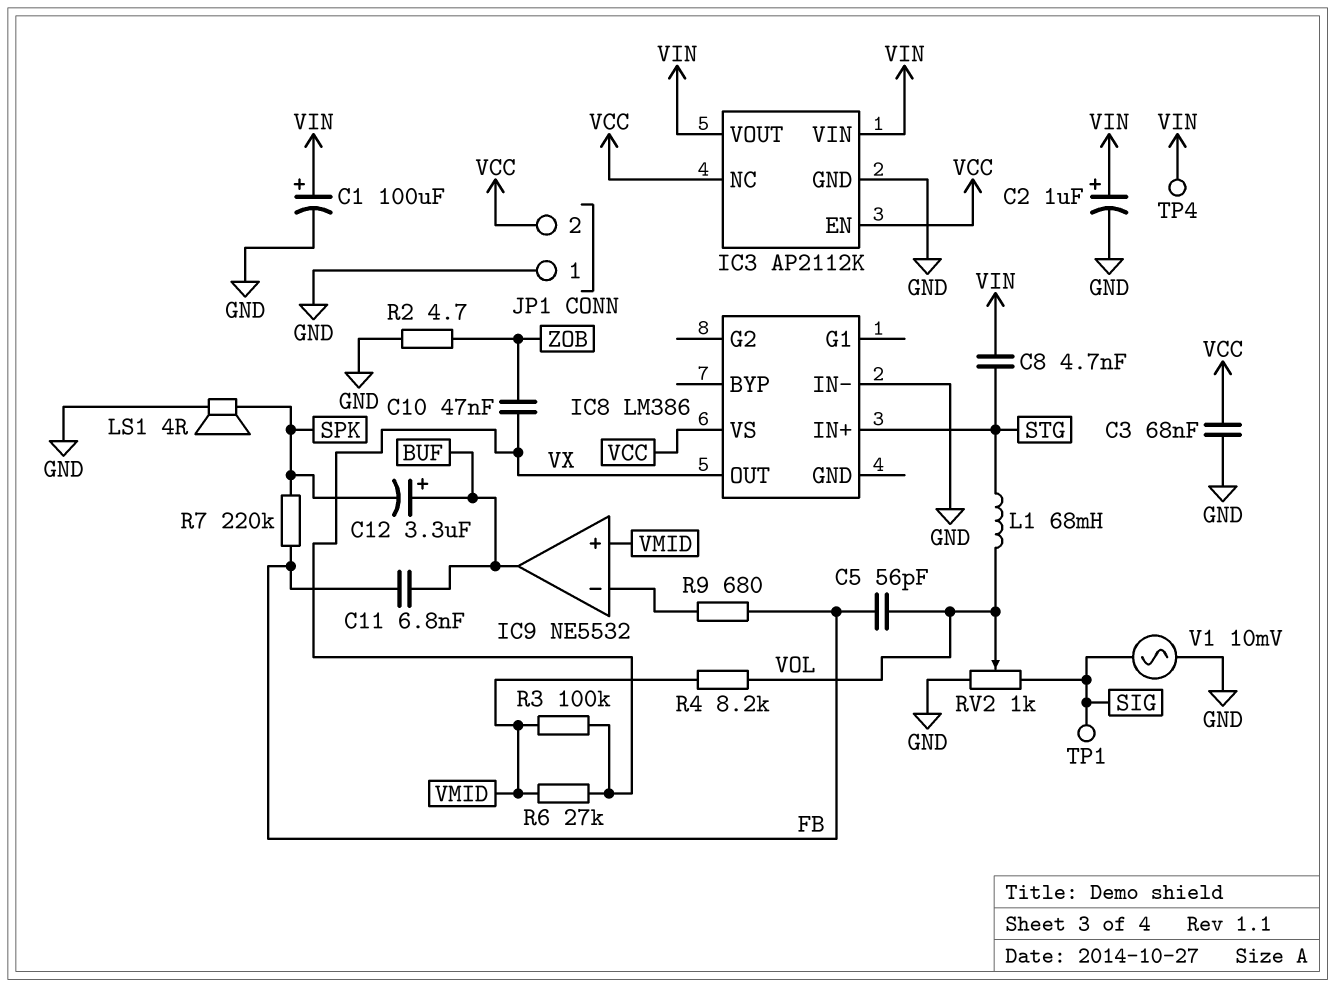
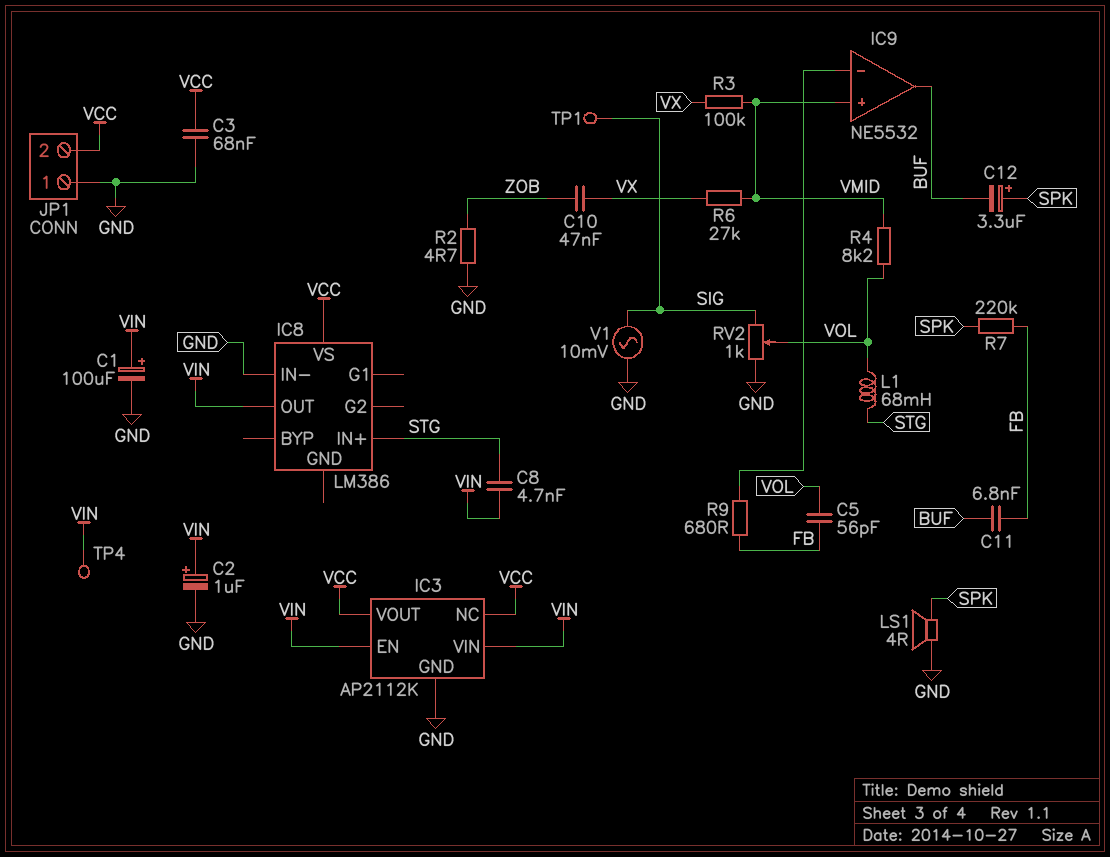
C12: 3.3uF (plus BUF, minus SPK) -> 3.3uF (plus SPK, minus BUF)
IC3 pin EN: VCC -> VIN
IC3 pin VOUT: VIN -> VCC
IC8 pin OUT: VX -> VIN

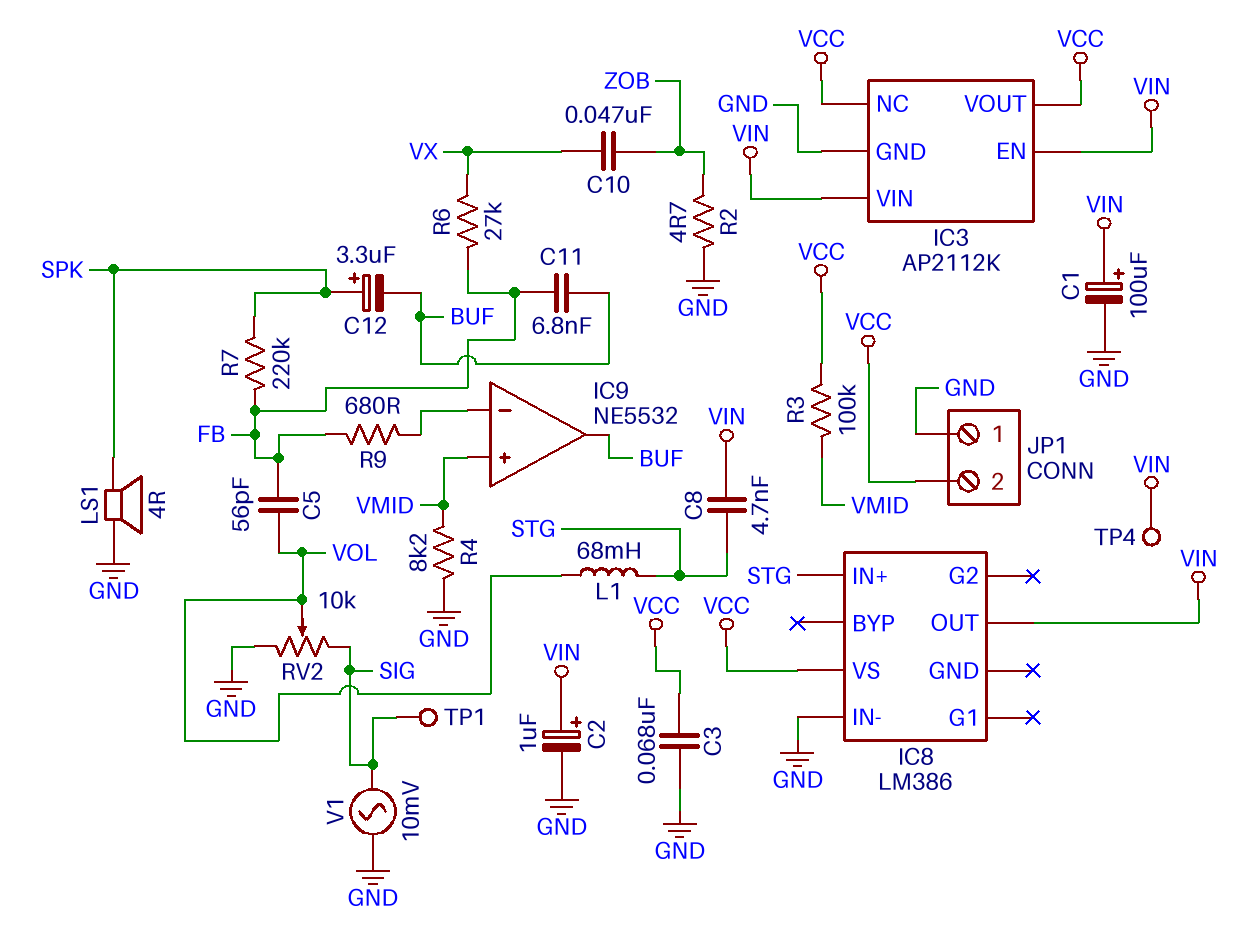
R3: 100k (VMID, VX) -> 100k (VCC, VMID)
R4: 8.2k (VMID, VOL) -> 8.2k (GND, VMID)
R6: 27k (VMID, VX) -> 27k (FB, VX)
RV2: 1k (GND, SIG, wiper VOL) -> 10k (GND, SIG, wiper VOL)

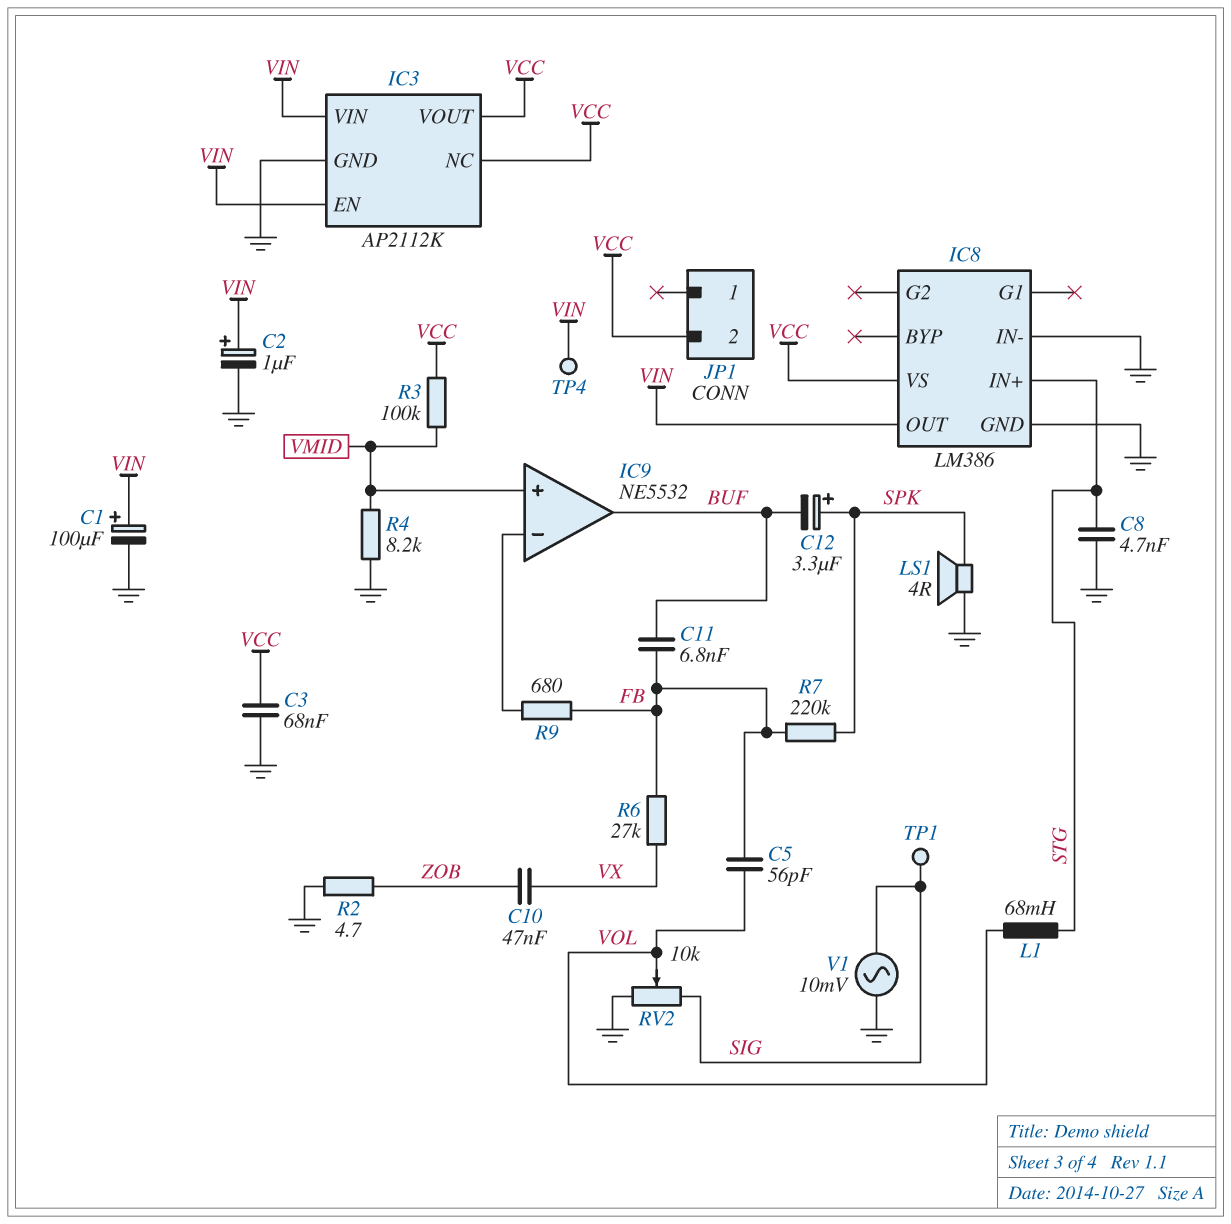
C8: 4.7nF (STG, VIN) -> 4.7nF (GND, STG)
IC8 pin GND: none -> GND
JP1 pin 1: GND -> none

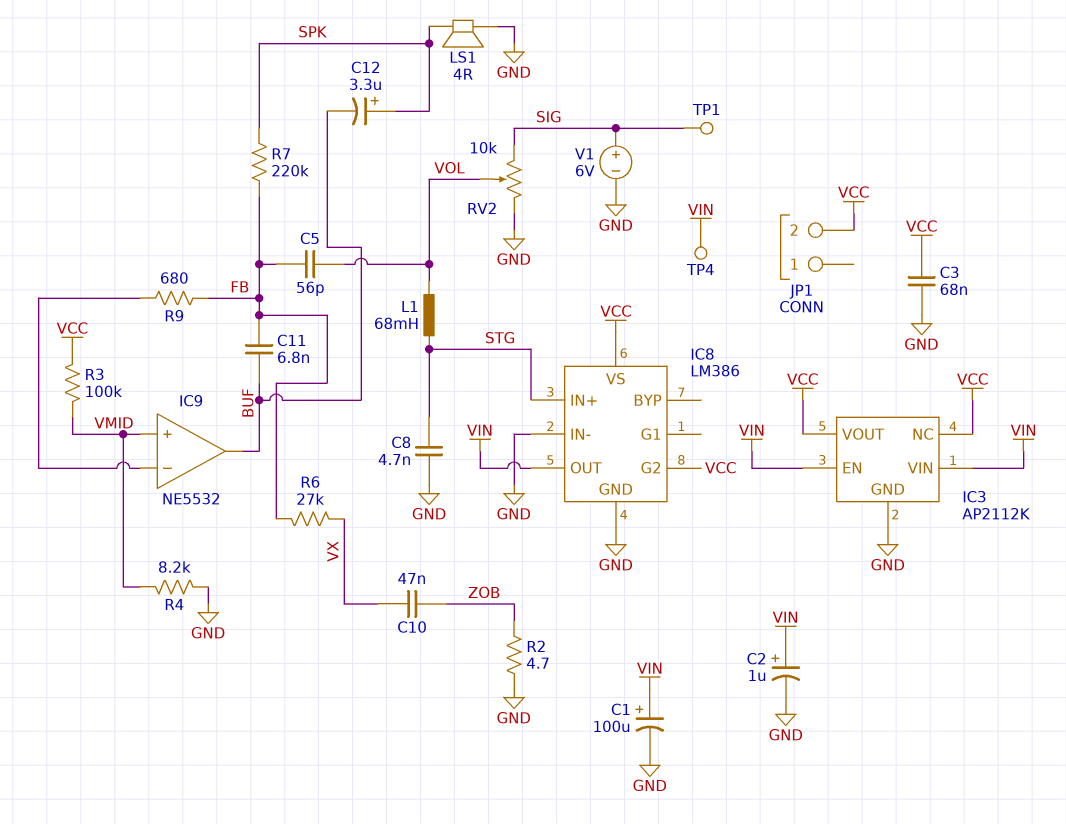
IC8 pin G2: none -> VCC
V1: AC 10mV (GND, SIG) -> 6V (plus SIG, minus GND)

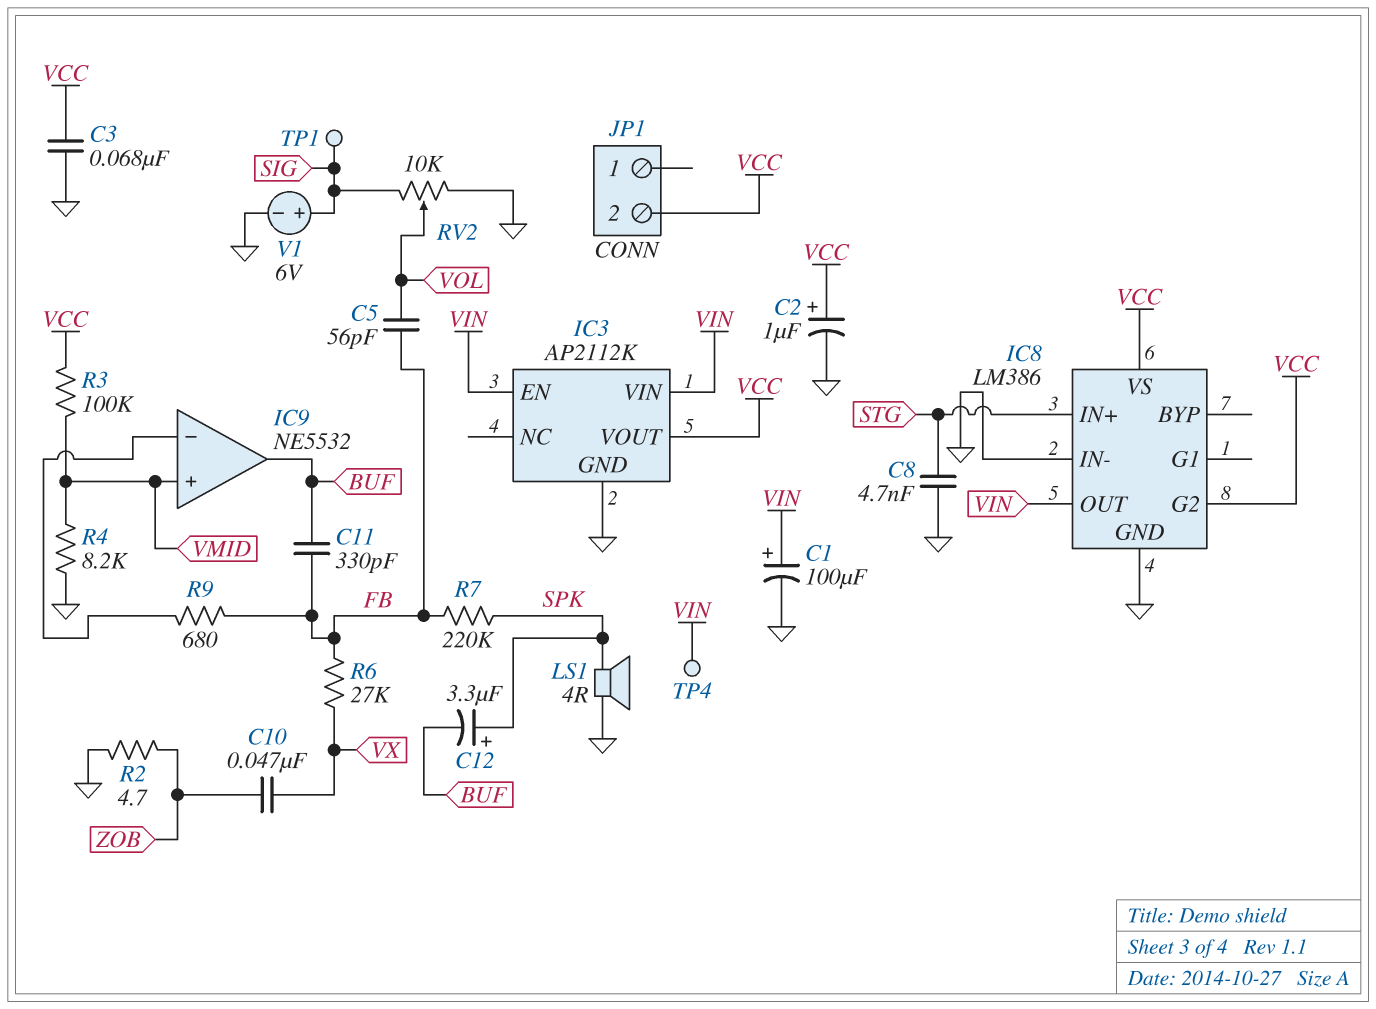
C2: 1uF (plus VIN, minus GND) -> 1uF (plus VCC, minus GND)
C11: 6.8nF (BUF, FB) -> 330pF (BUF, FB)
IC3 pin NC: VCC -> none
L1: 68mH (STG, VOL) -> none

